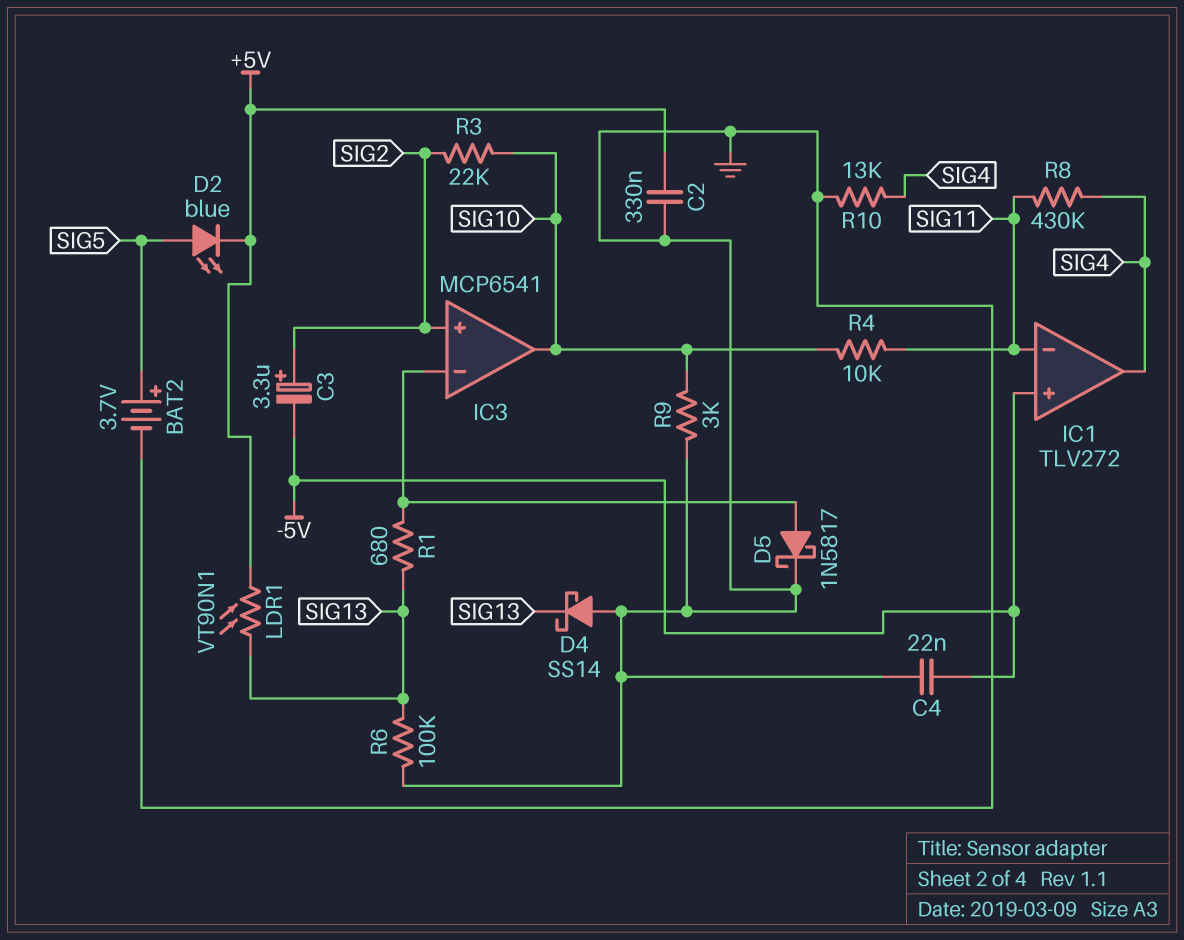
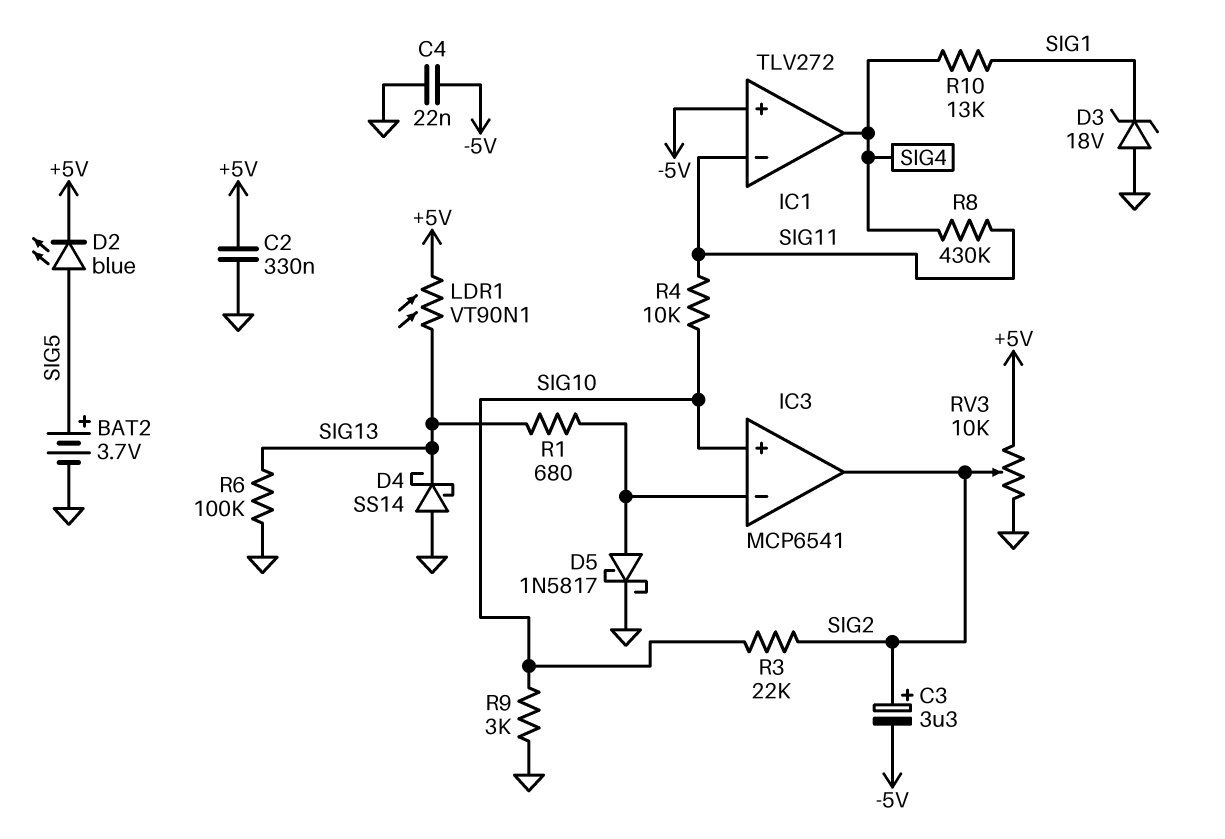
D3: none -> zener 18V (A GND, K SIG1)
IC3 pin in+: SIG2 -> SIG10
IC3 pin out: SIG10 -> SIG2
R10: 13k (GND, SIG4) -> 13k (SIG1, SIG4)
RV3: none -> 10k (+5V, GND, wiper SIG2)

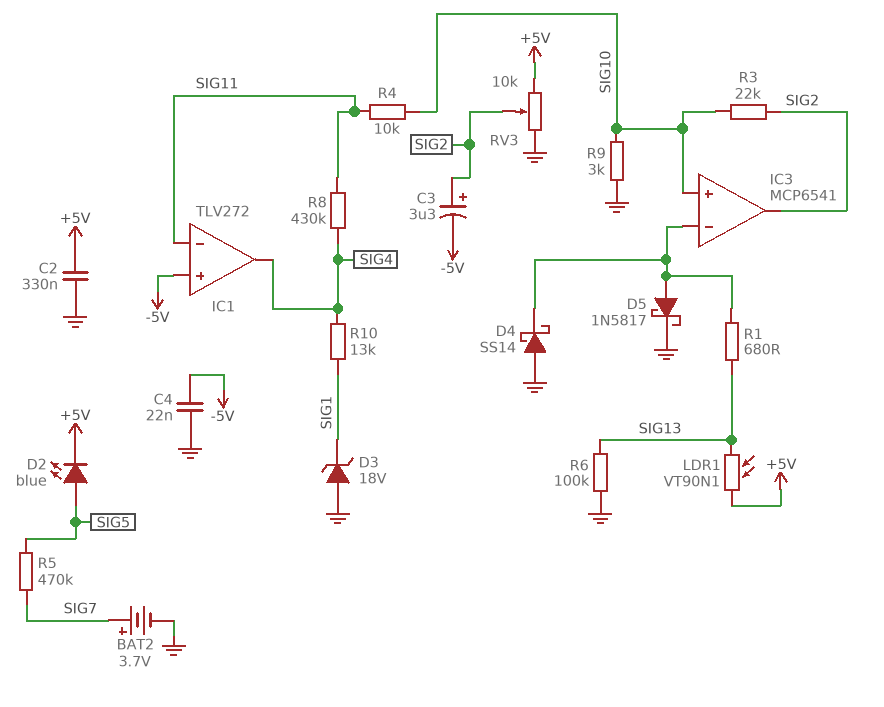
BAT2: 3.7V (plus SIG5, minus GND) -> 3.7V (plus SIG7, minus GND)
D4: schottky SS14 (A GND, K SIG13) -> schottky SS14 (A GND, K IC3/in-)
R5: none -> 470k (SIG5, SIG7)

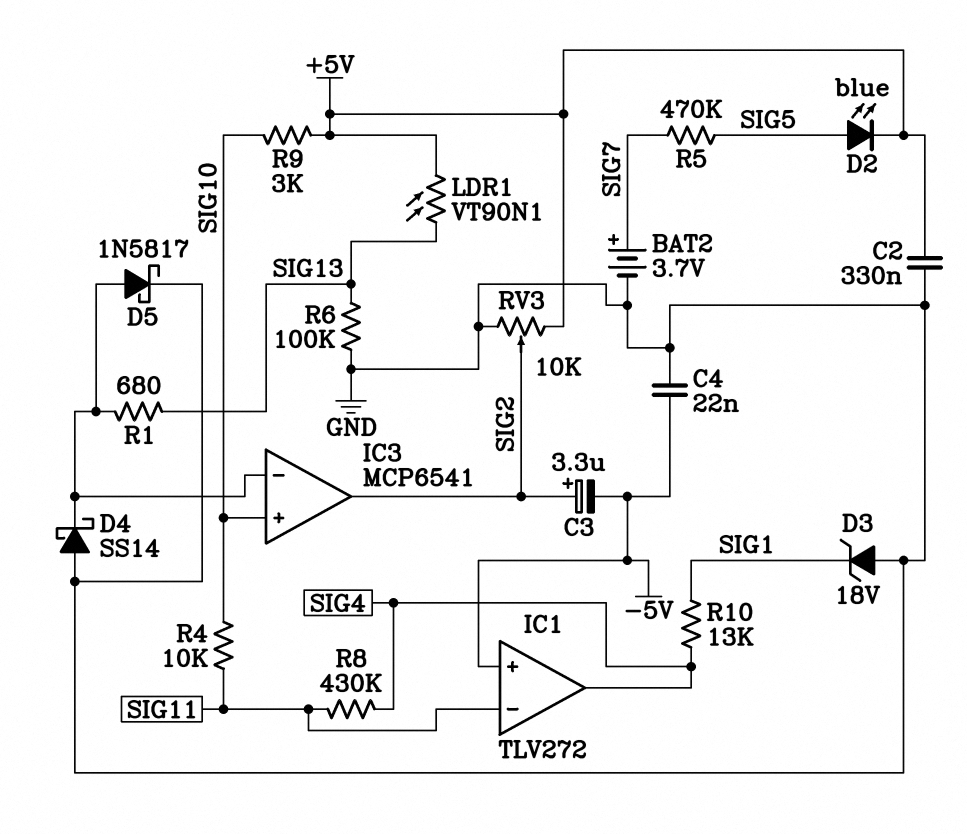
R3: 22k (SIG2, SIG10) -> none
R9: 3k (GND, SIG10) -> 3k (+5V, SIG10)

